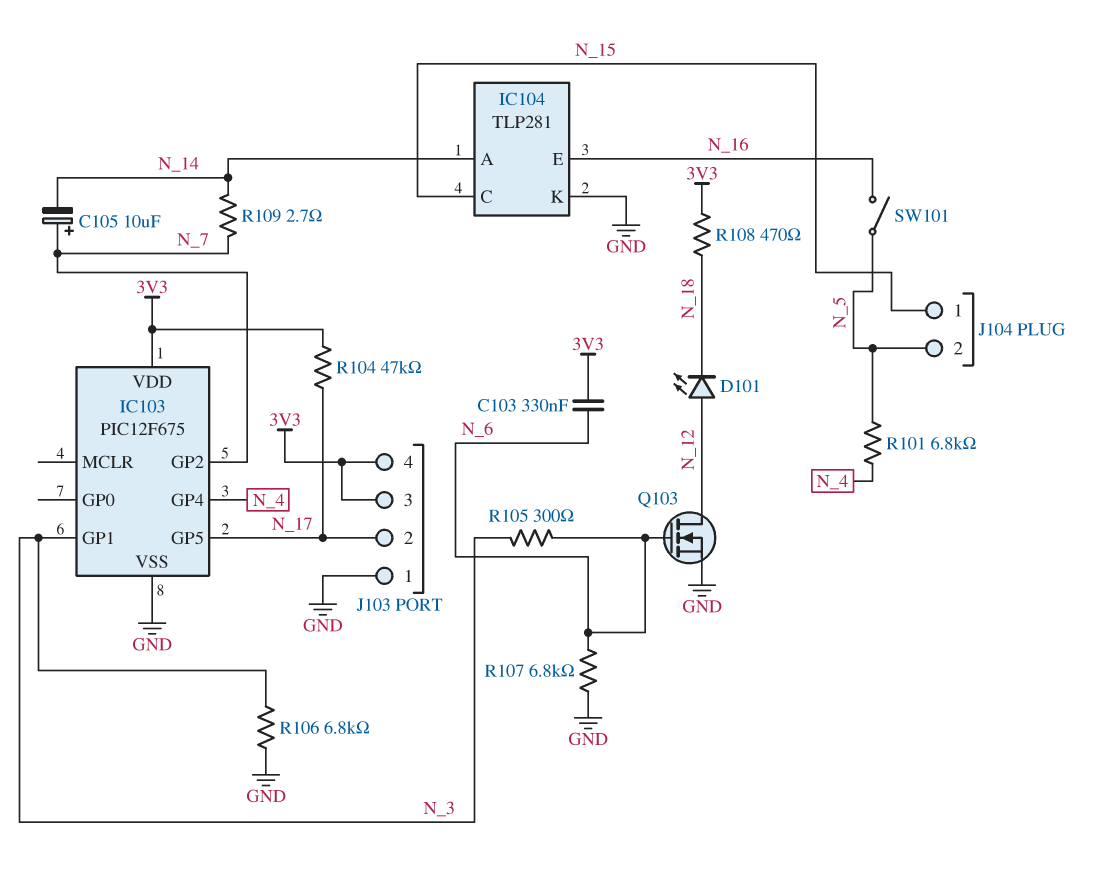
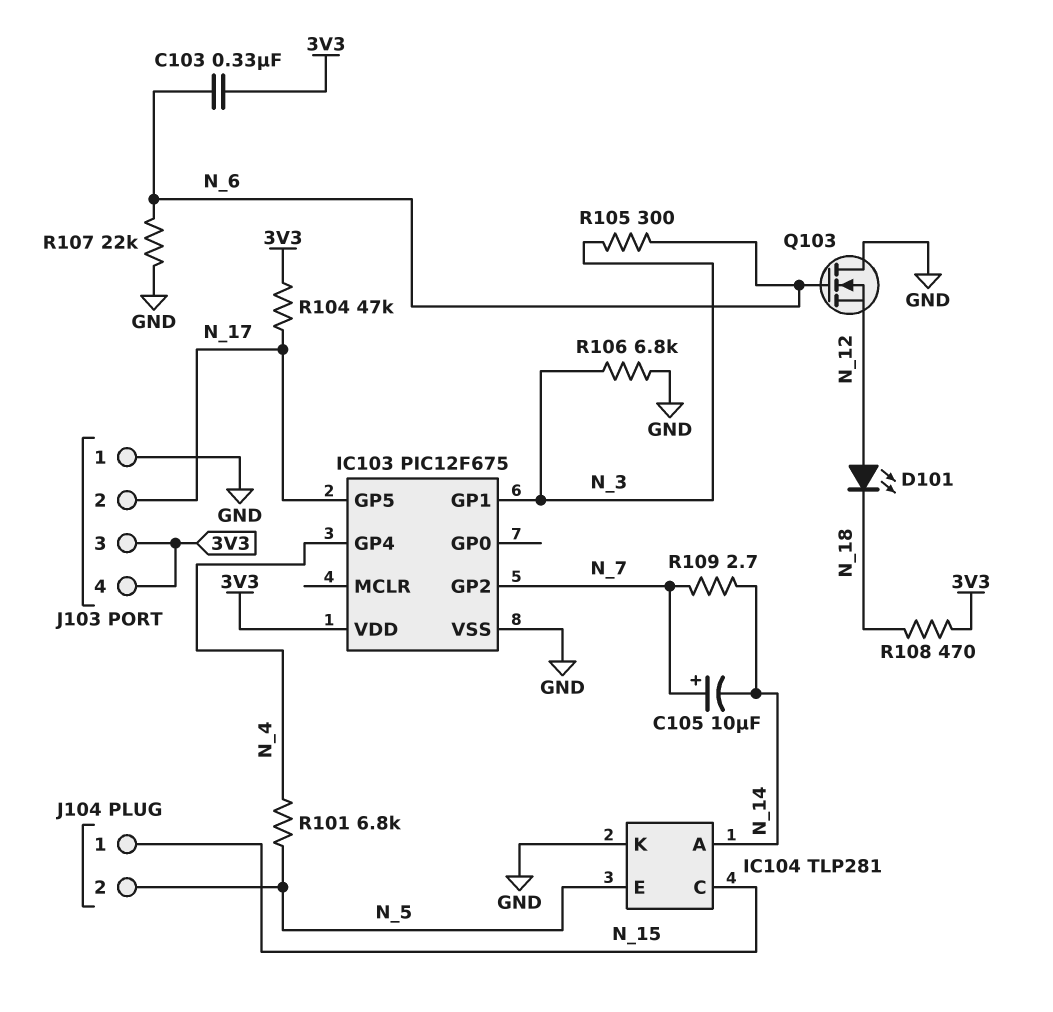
IC104 pin E: N_16 -> N_5
Q103: NMOS (G N_6, D N_12, S GND) -> NMOS (G N_6, D GND, S N_12)
R107: 6.8k (GND, N_6) -> 22k (GND, N_6)
SW101: switch (N_5, N_16) -> none

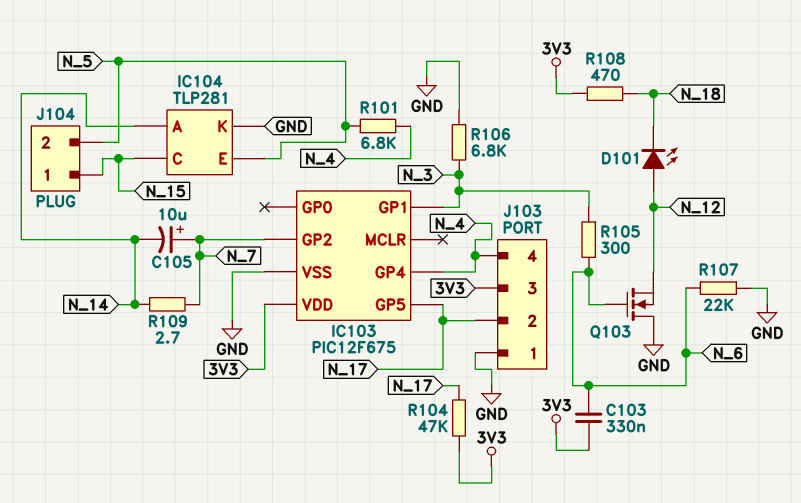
J103 pin 4: 3V3 -> N_4

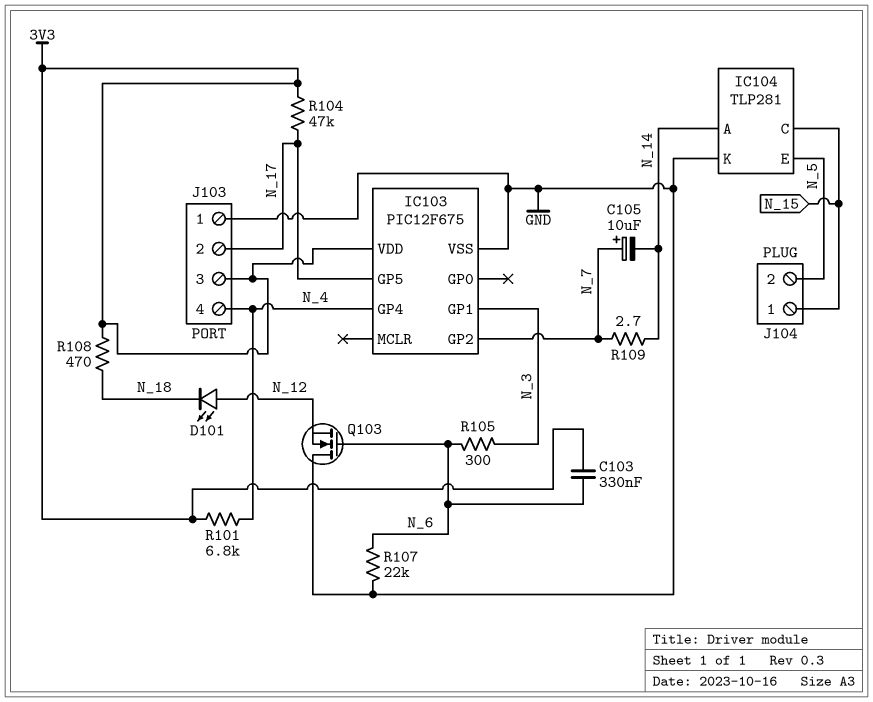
R101: 6.8k (N_4, N_5) -> 6.8k (3V3, N_4)
R106: 6.8k (GND, N_3) -> none

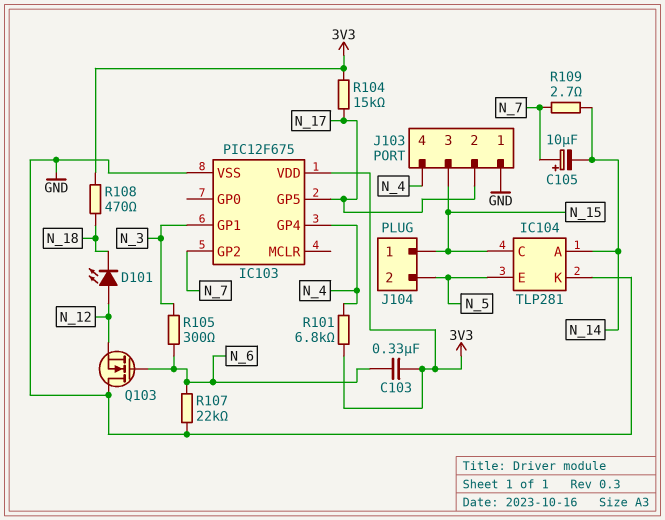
J103 pin 3: 3V3 -> N_15
R104: 47k (3V3, N_17) -> 15k (3V3, N_17)

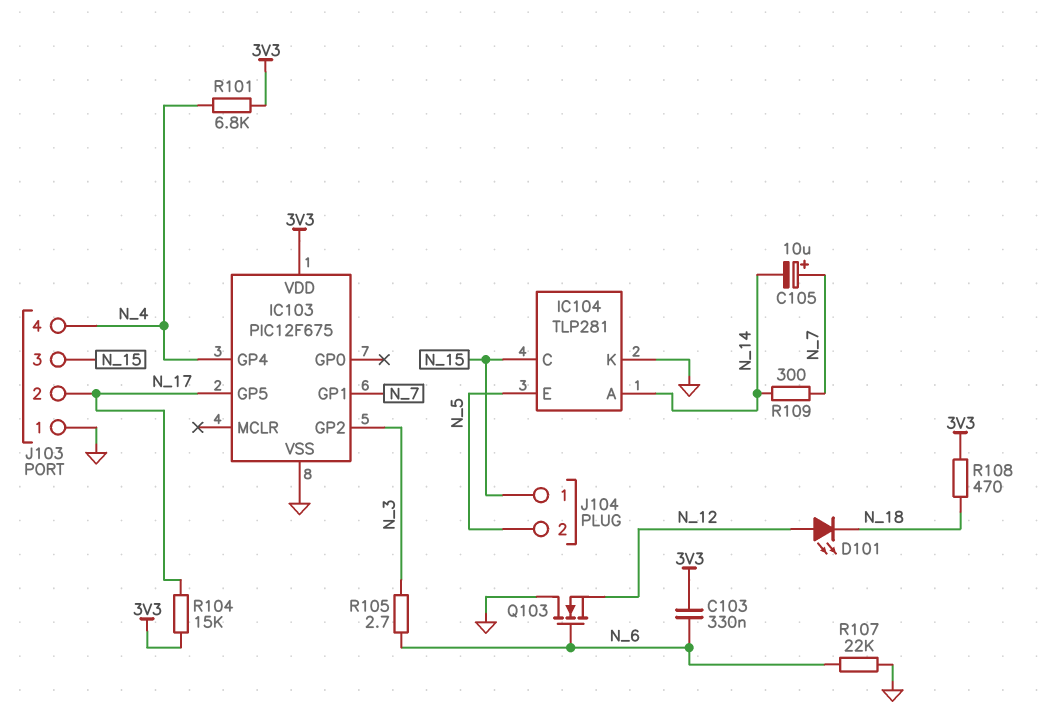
IC103 pin GP1: N_3 -> N_7
IC103 pin GP2: N_7 -> N_3
R105: 300 (N_3, N_6) -> 2.7 (N_3, N_6)
R109: 2.7 (N_7, N_14) -> 300 (N_7, N_14)

